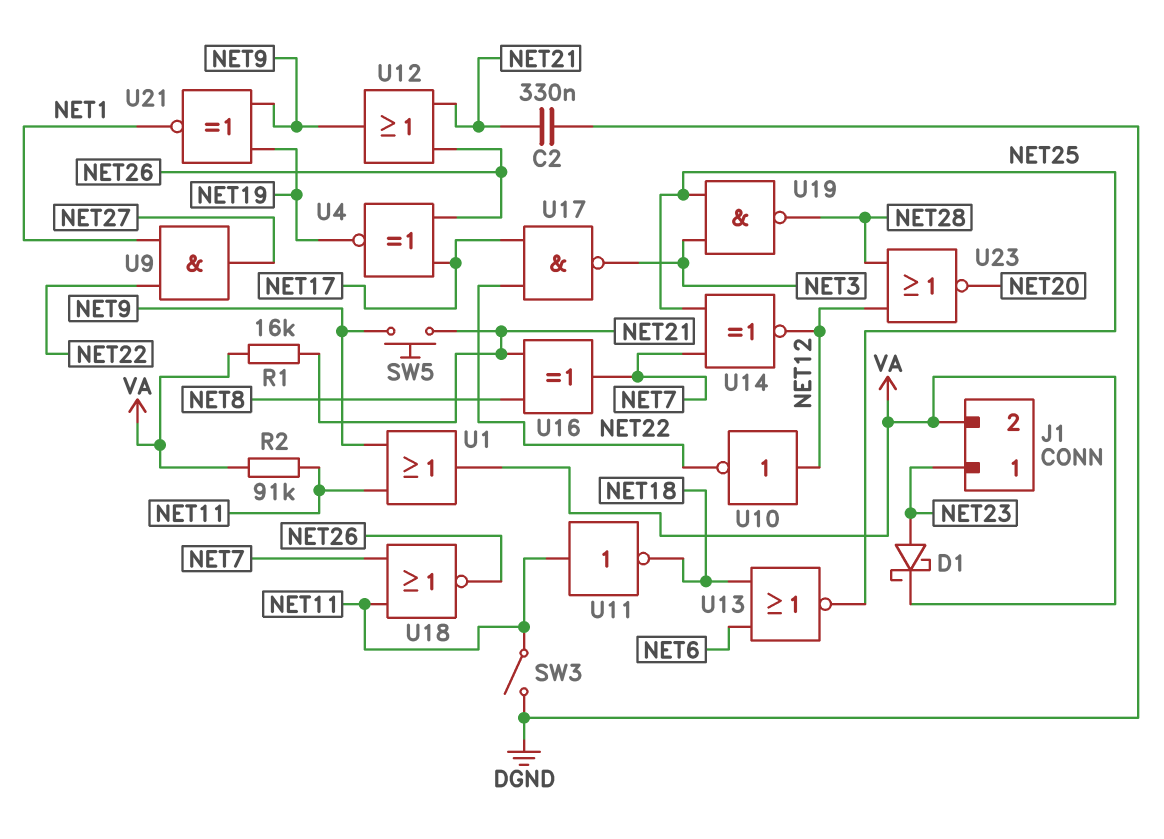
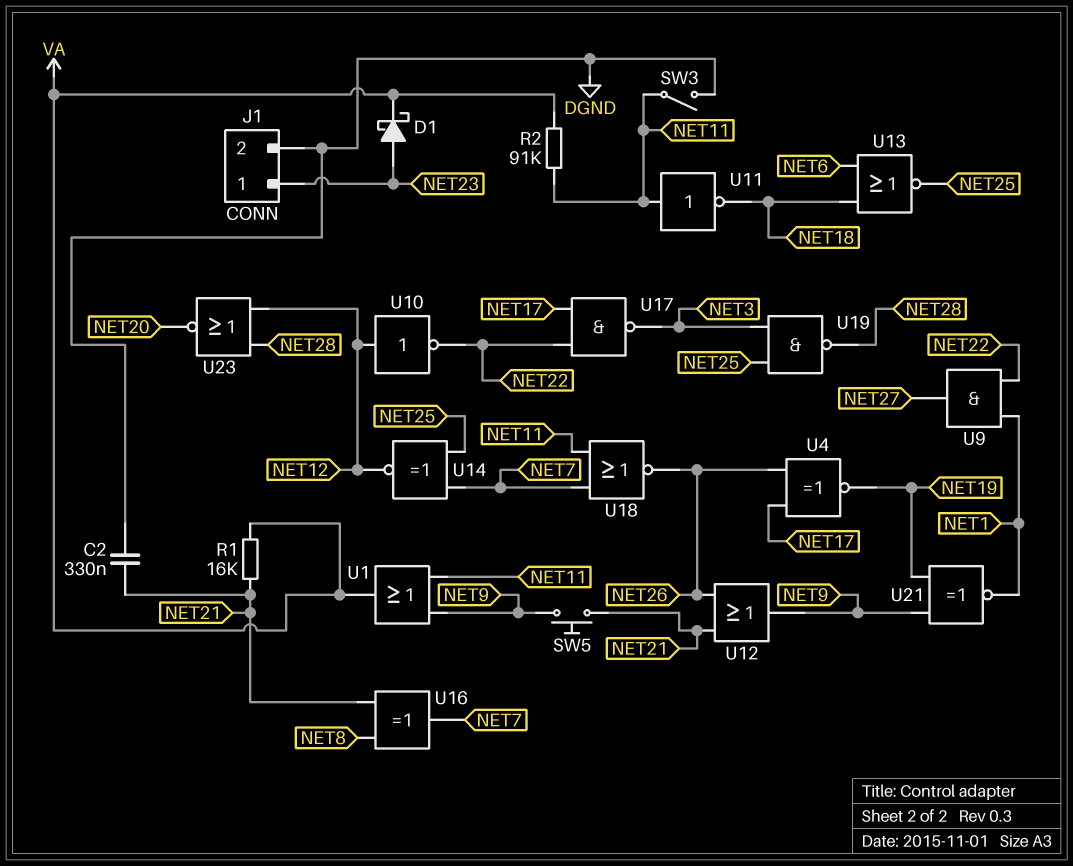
J1 pin 2: VA -> DGND

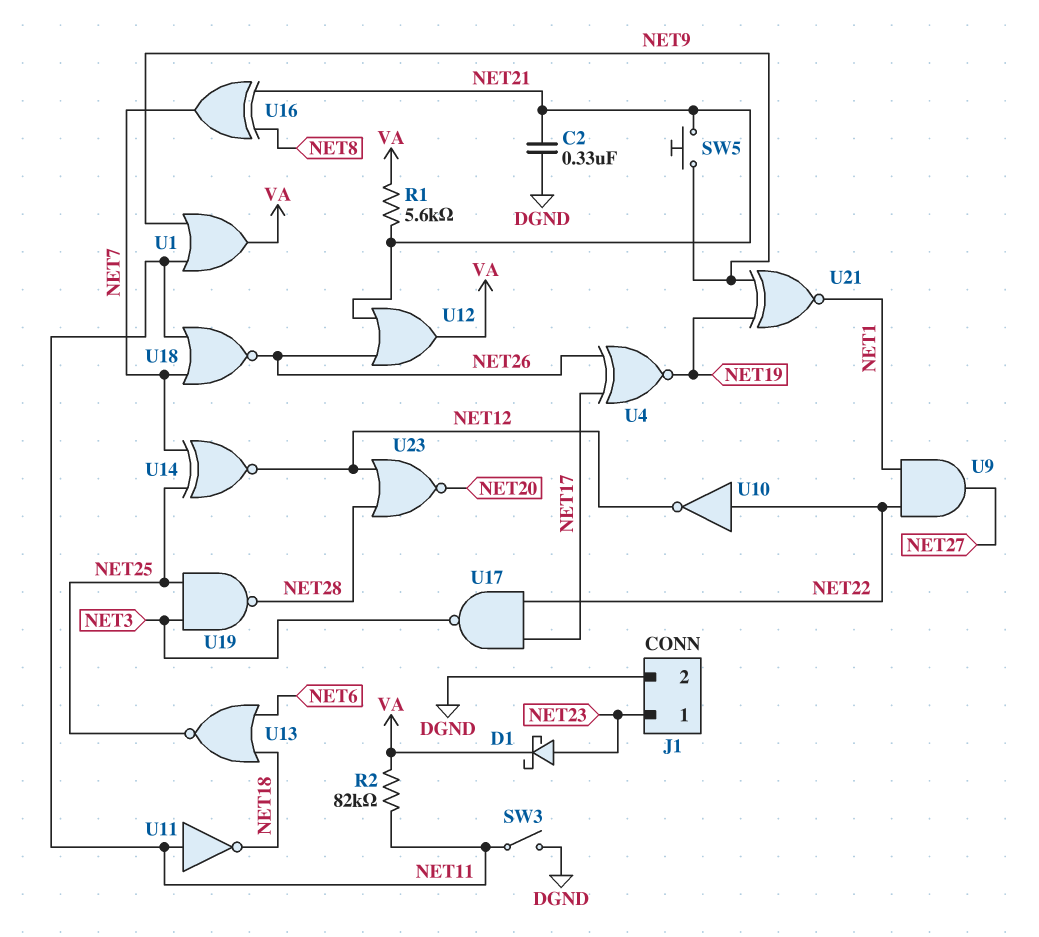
R1: 16k (NET21, VA) -> 5.6k (NET21, VA)
R2: 91k (NET11, VA) -> 82k (NET11, VA)
U10: NOT (in NET12, out NET22) -> NOT (in NET22, out NET12)
U12: OR (in NET21, in NET26, out NET9) -> OR (in NET21, in NET26, out VA)

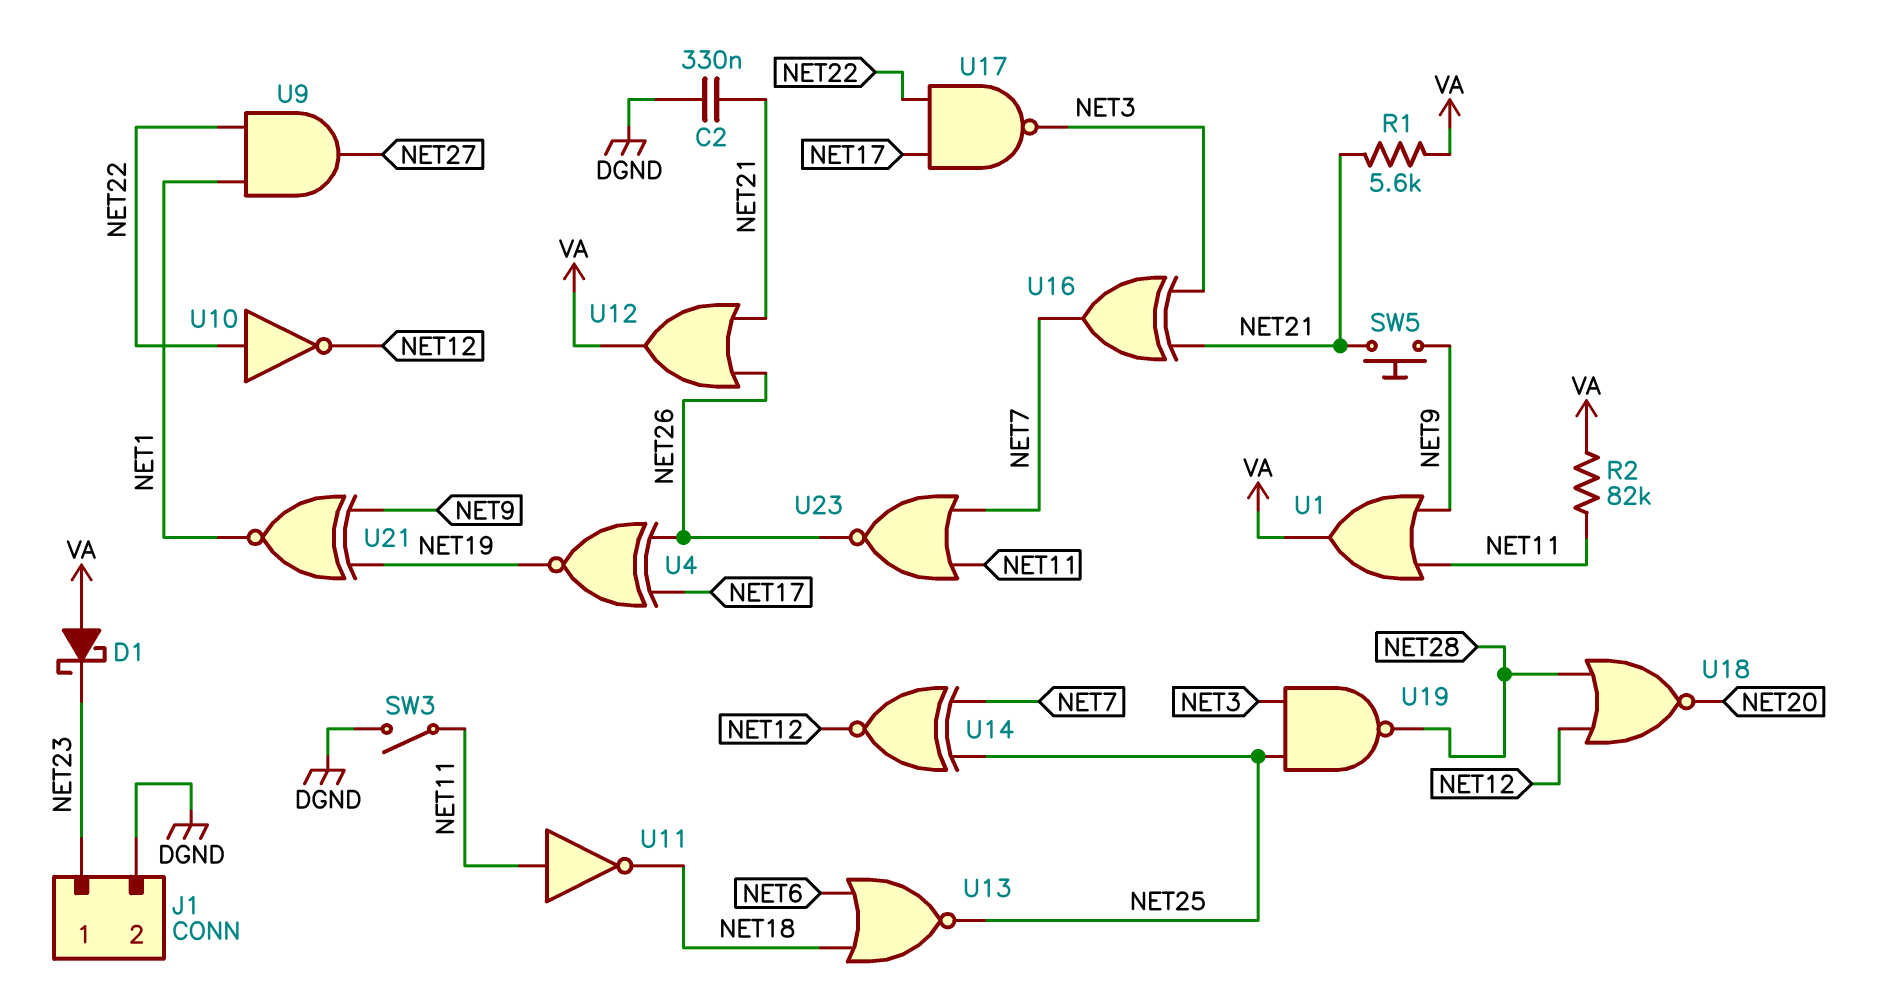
D1: schottky (A NET23, K VA) -> schottky (A VA, K NET23)
U16: XOR (in NET8, in NET21, out NET7) -> XOR (in NET3, in NET21, out NET7)
U18: NOR (in NET7, in NET11, out NET26) -> NOR (in NET12, in NET28, out NET20)
U23: NOR (in NET12, in NET28, out NET20) -> NOR (in NET7, in NET11, out NET26)

